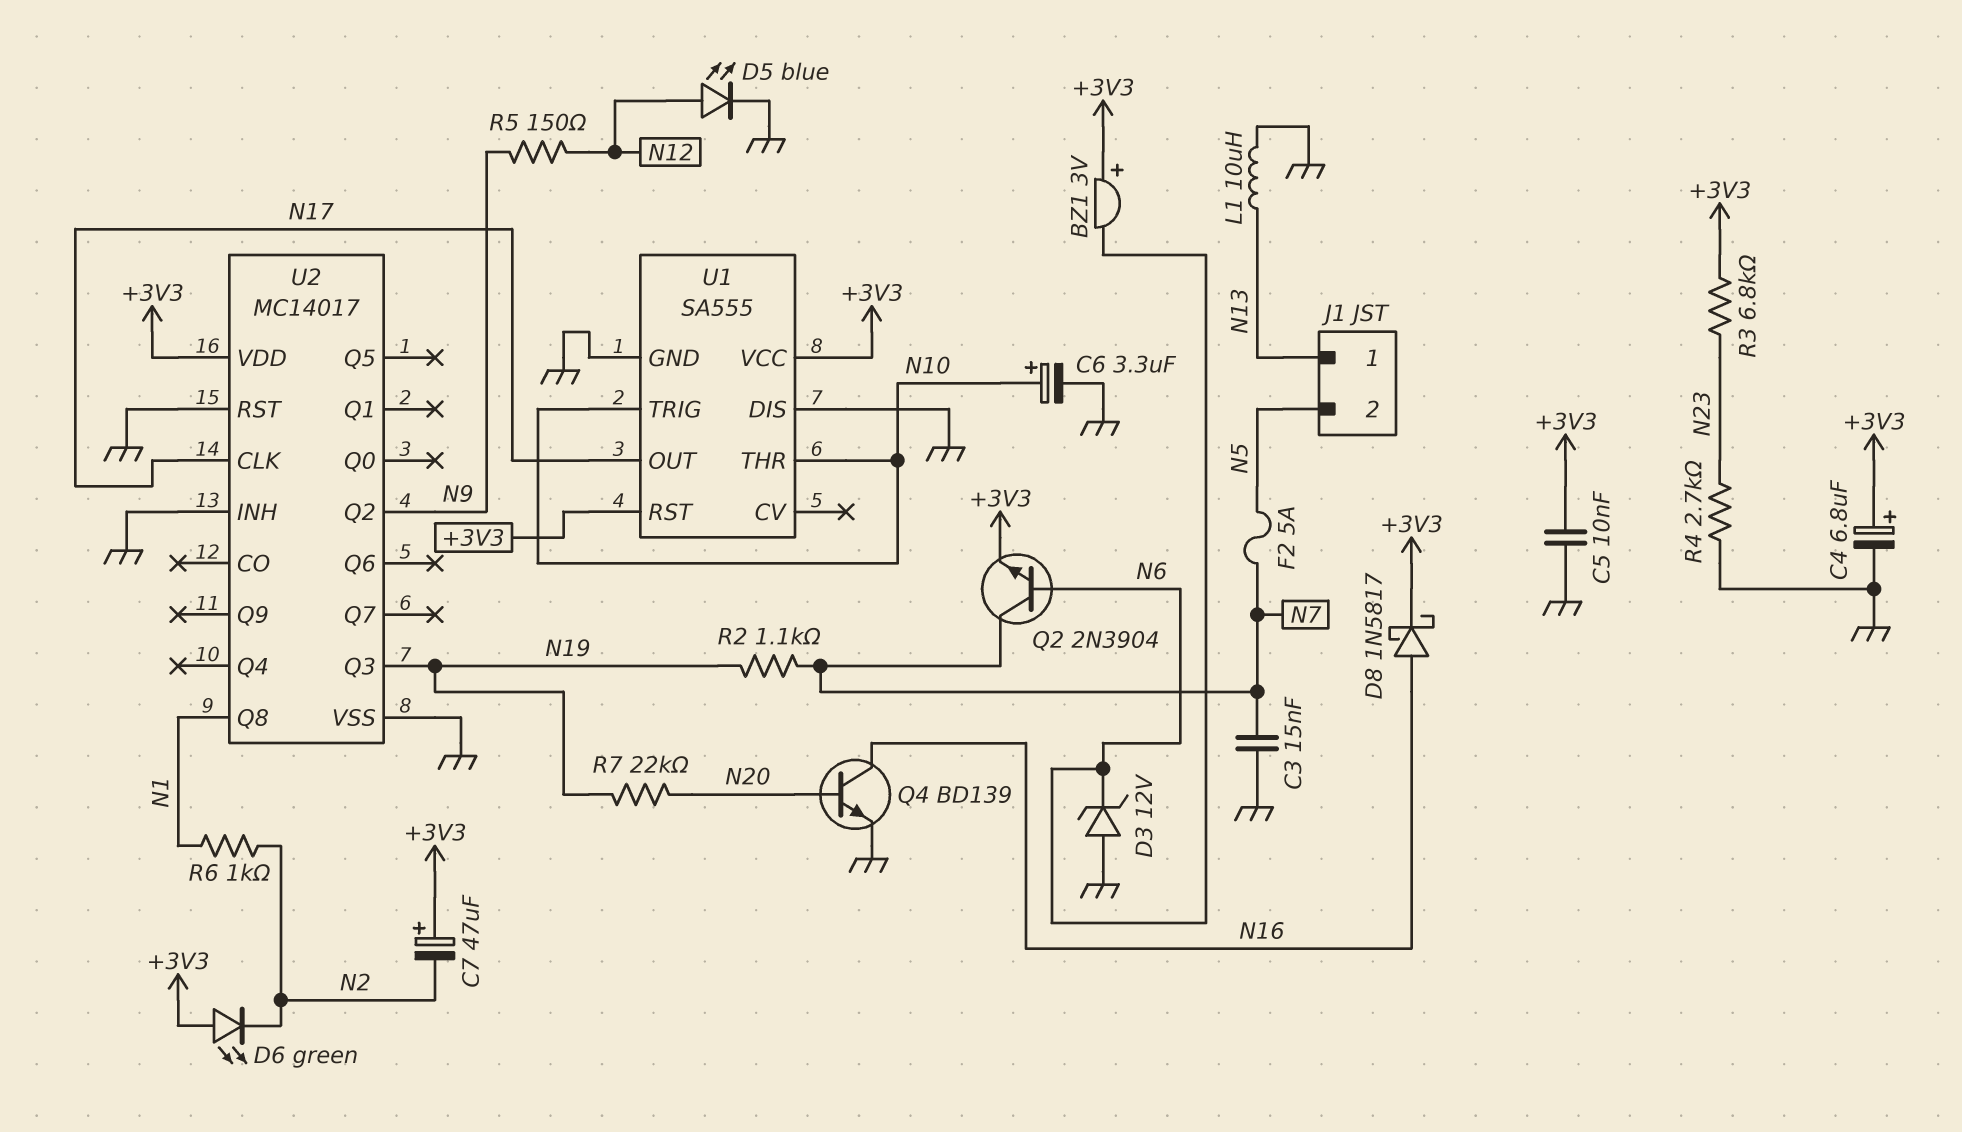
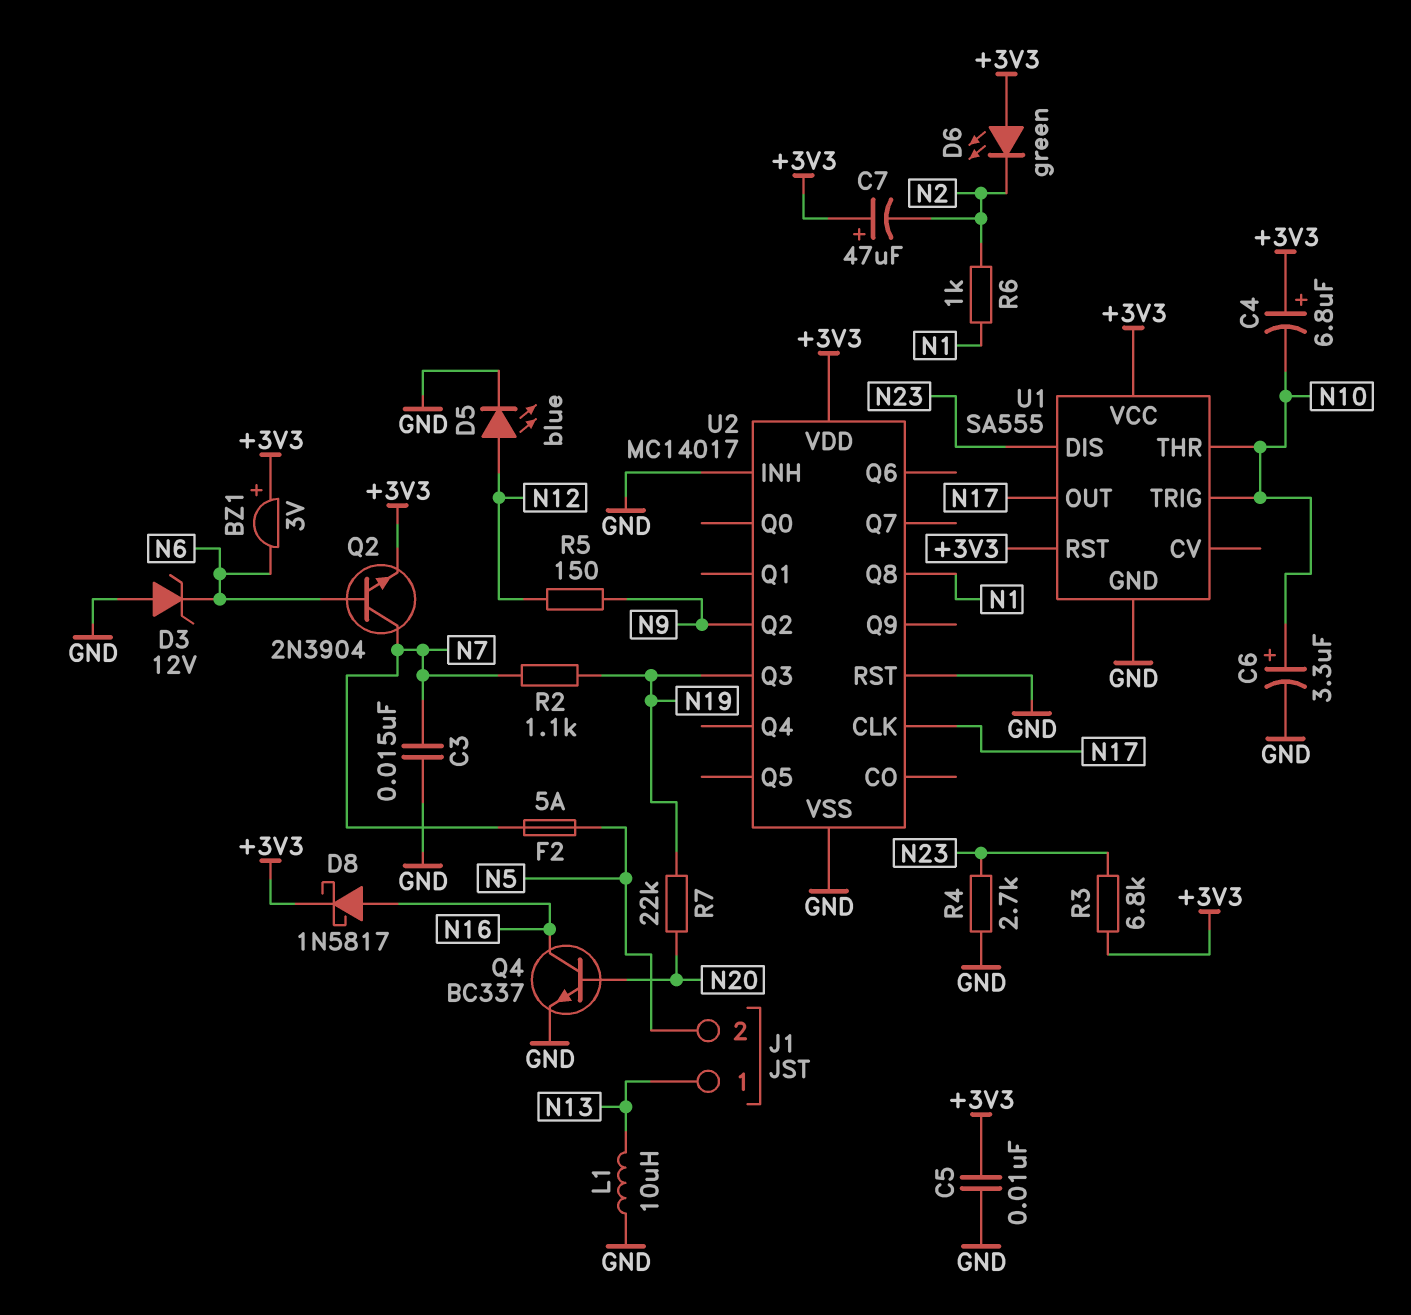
C4: 6.8uF (plus +3V3, minus GND) -> 6.8uF (plus +3V3, minus N10)
Q4: NPN BD139 (B N20, C N16, E GND) -> NPN BC337 (B N20, C N16, E GND)
U1 pin DIS: GND -> N23

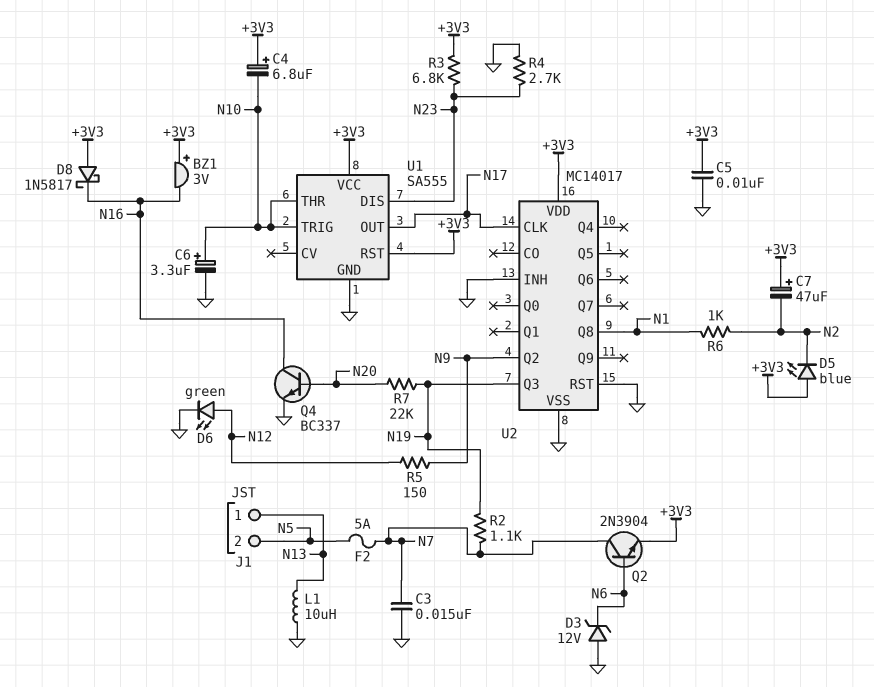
BZ1: buzzer 3V (plus +3V3, minus N6) -> buzzer 3V (plus +3V3, minus N16)
D5: LED blue (A N12, K GND) -> LED blue (A +3V3, K N2)
D6: LED green (A +3V3, K N2) -> LED green (A N12, K GND)
D8: schottky 1N5817 (A N16, K +3V3) -> schottky 1N5817 (A +3V3, K N16)

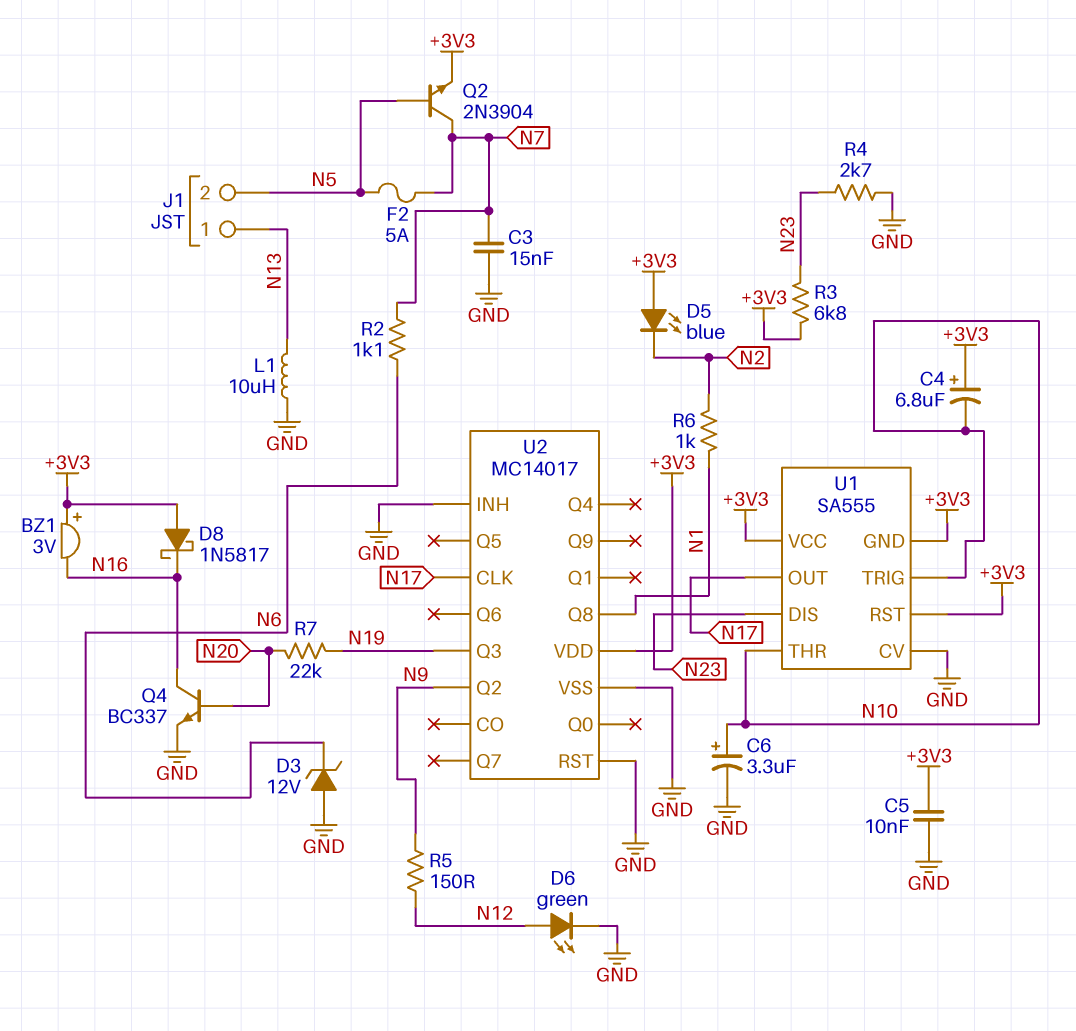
C7: 47uF (plus +3V3, minus N2) -> none
Q2: NPN 2N3904 (B N6, C N7, E +3V3) -> NPN 2N3904 (B N5, C N7, E +3V3)
R2: 1.1k (N7, N19) -> 1.1k (N6, N7)
U1 pin CV: none -> GND
U1 pin GND: GND -> +3V3

